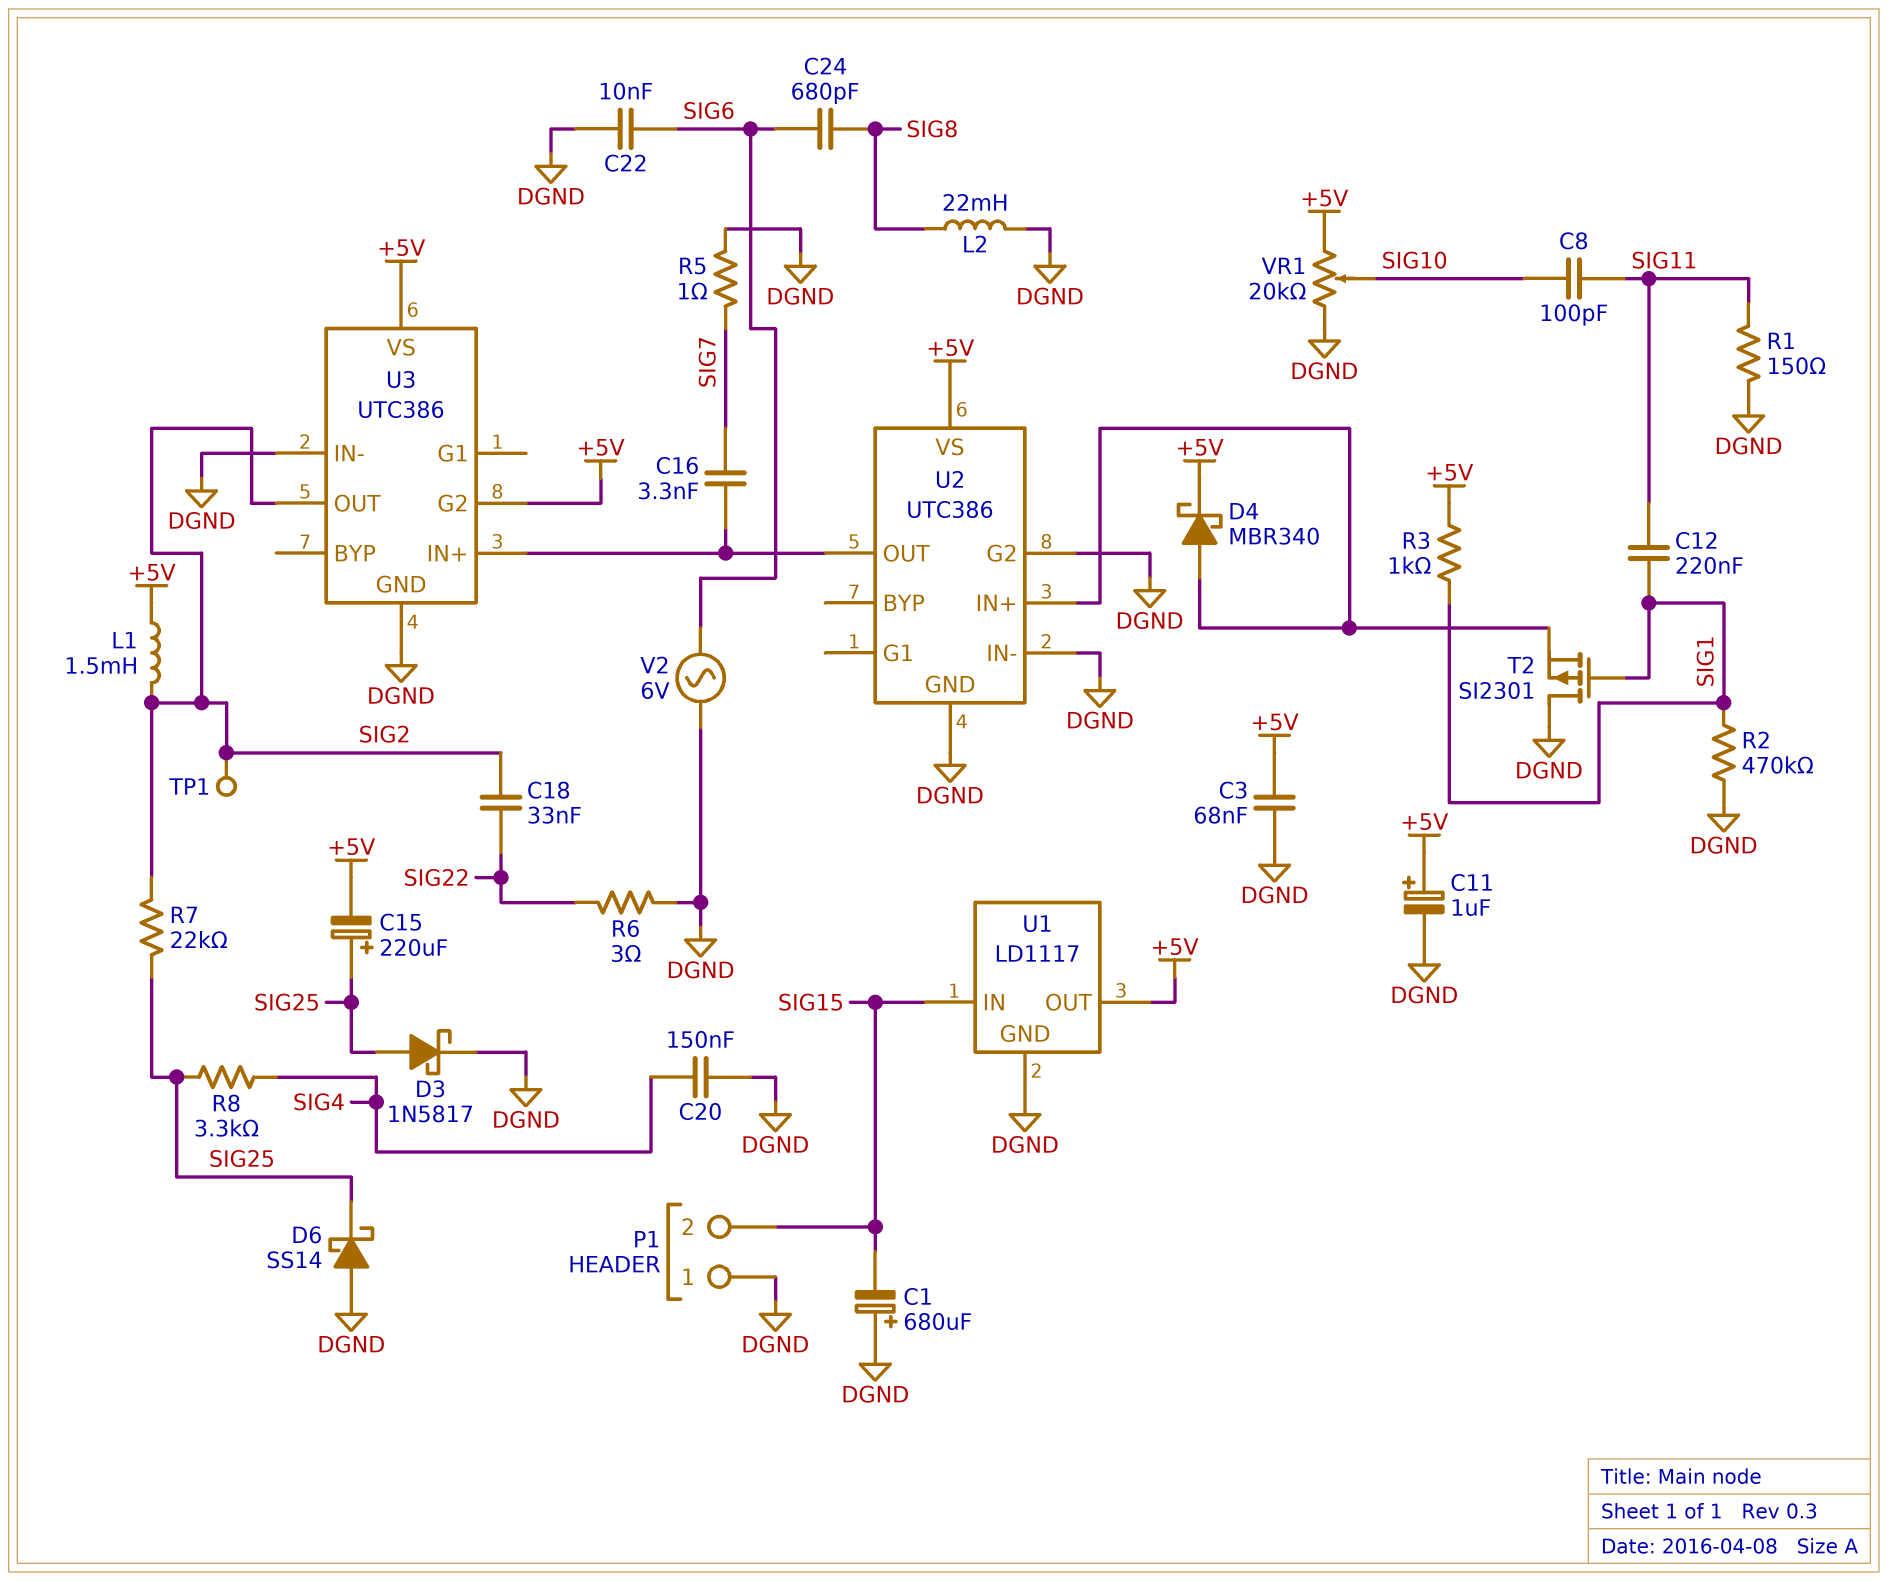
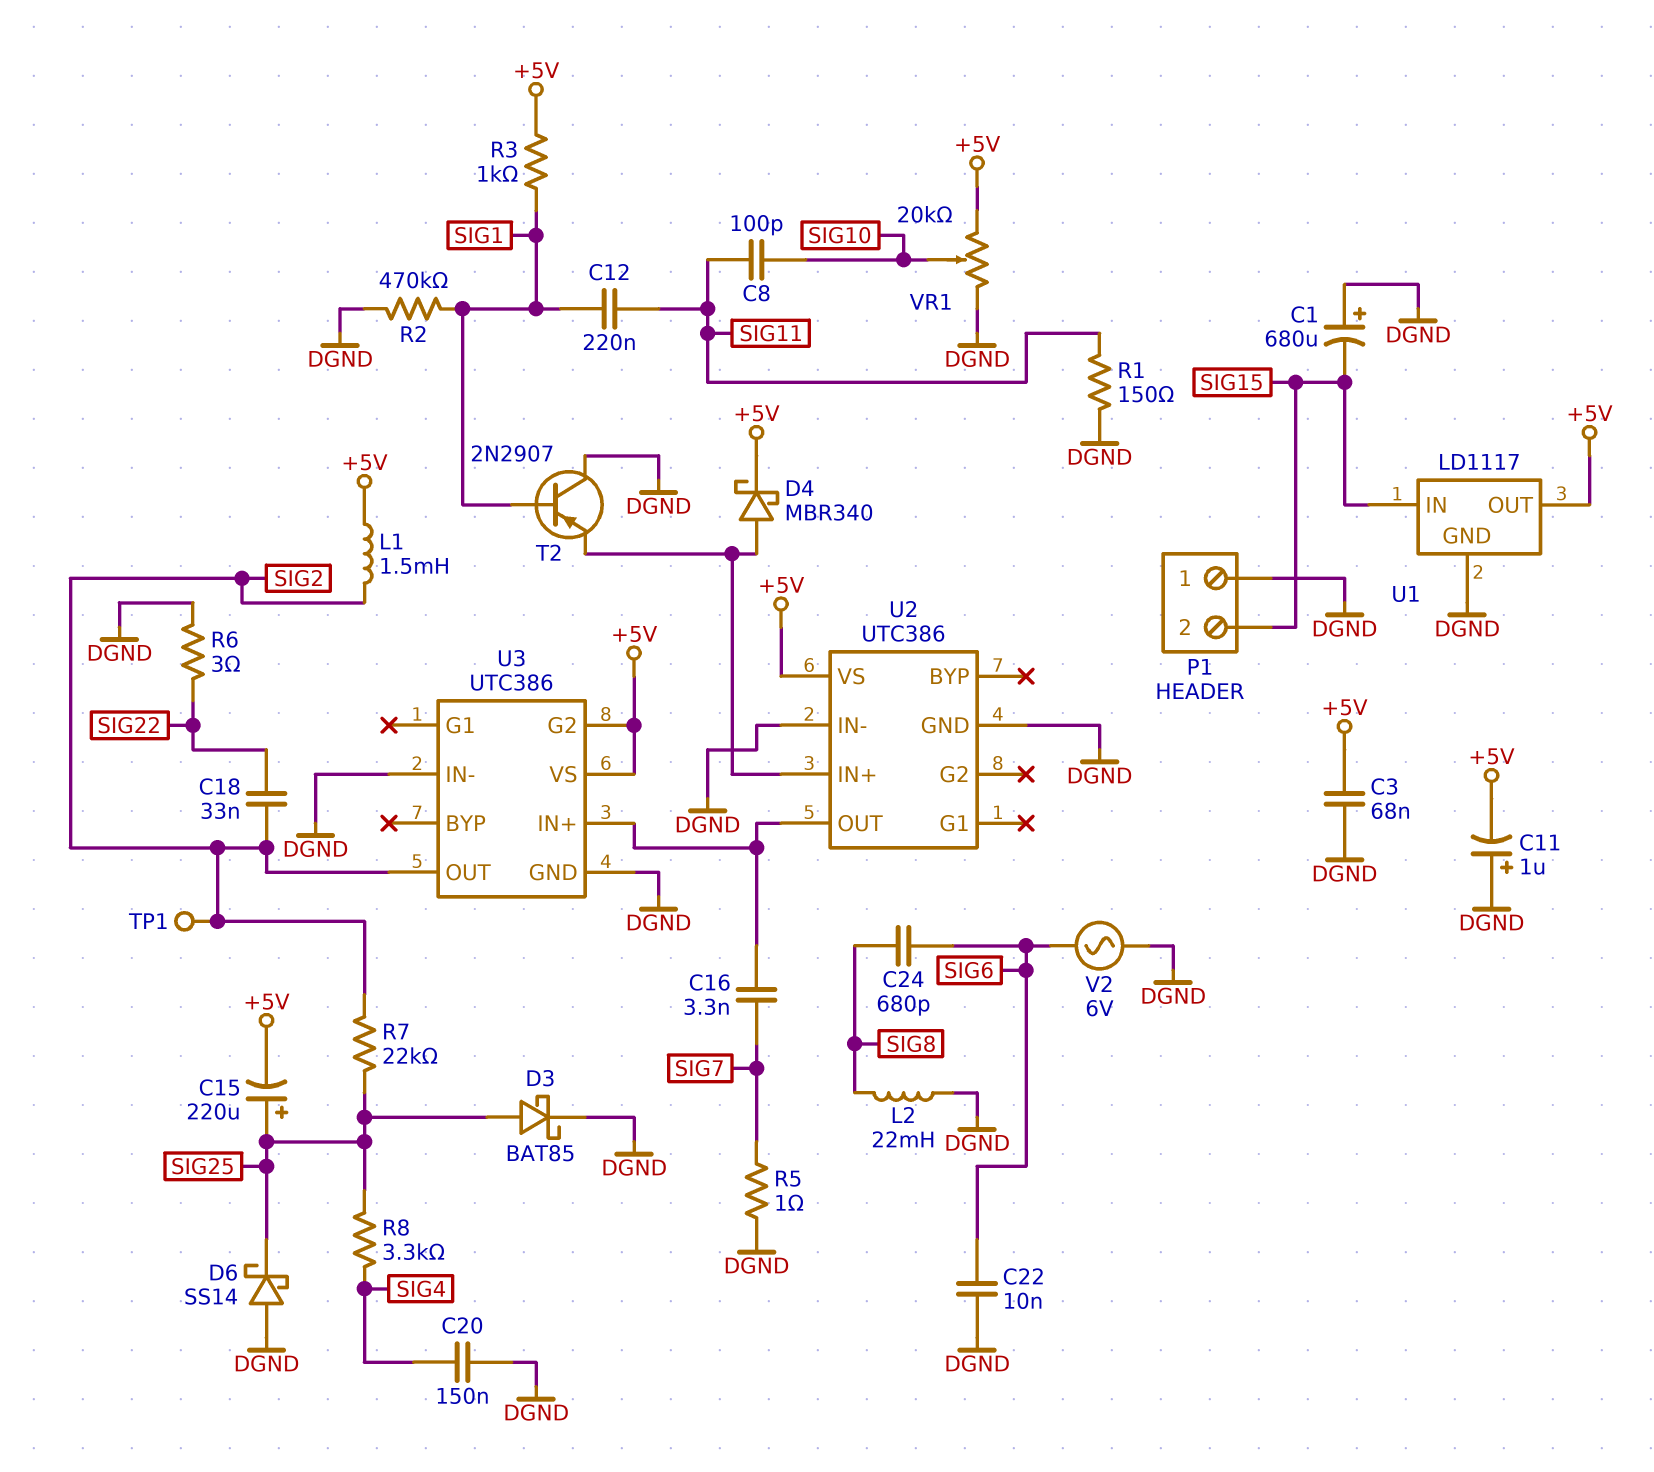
C11: 1uF (plus +5V, minus DGND) -> 1uF (plus DGND, minus +5V)
D3: schottky 1N5817 (A SIG25, K DGND) -> schottky BAT85 (A SIG25, K DGND)
T2: PMOS SI2301 (G SIG1, D DGND, S U2/IN+) -> PNP 2N2907 (B SIG1, C DGND, E U2/IN+)
U2 pin G2: DGND -> none

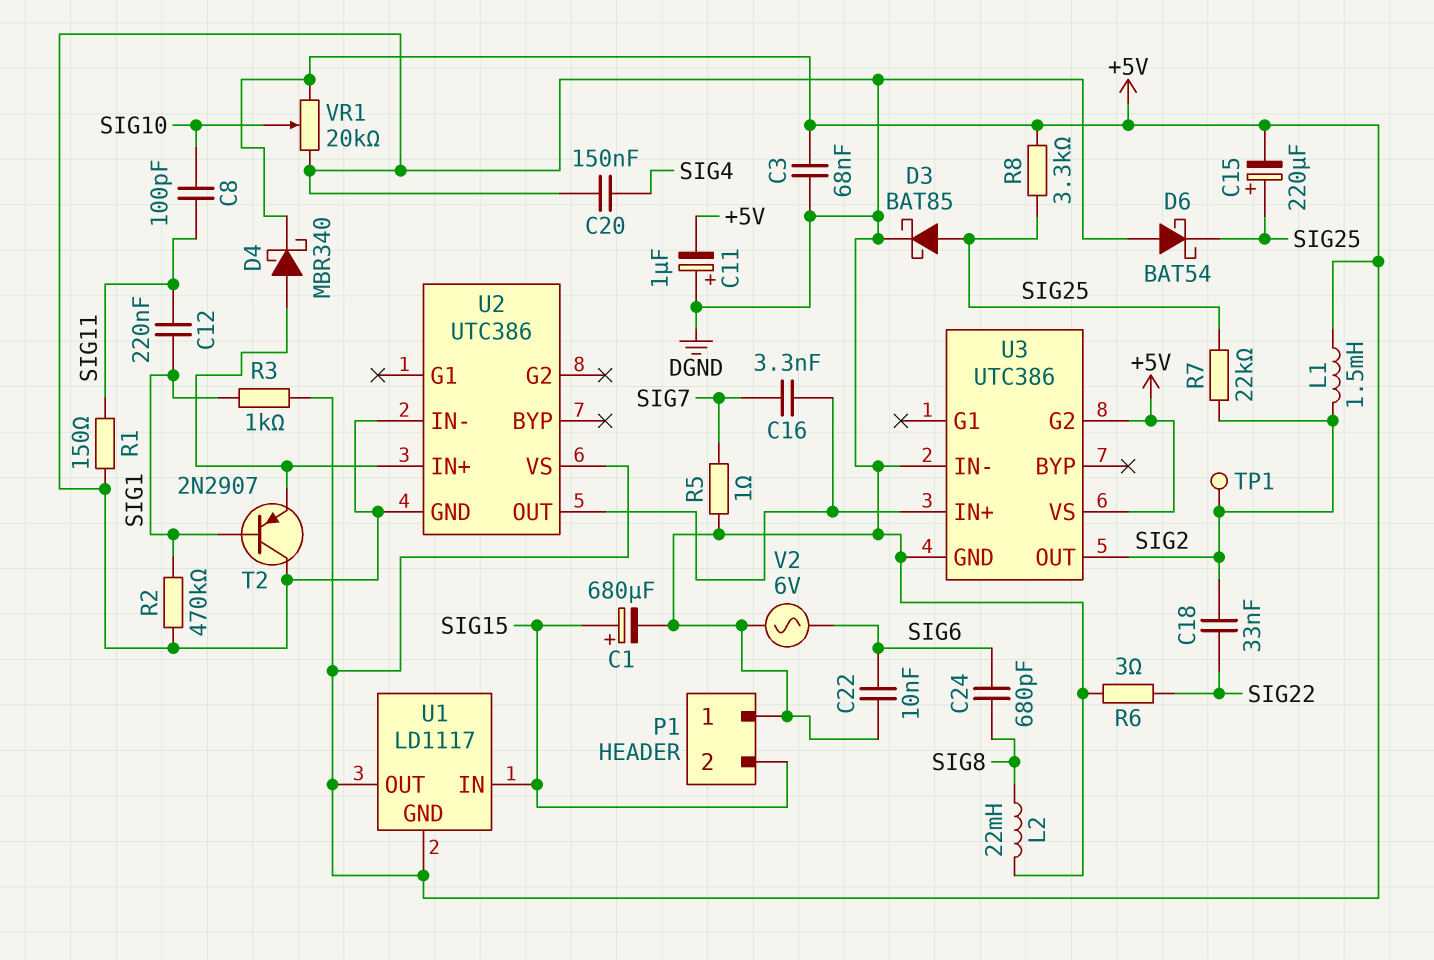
C1: 680uF (plus DGND, minus SIG15) -> 680uF (plus SIG15, minus DGND)
D6: schottky SS14 (A DGND, K SIG25) -> schottky BAT54 (A DGND, K SIG25)
R8: 3.3k (SIG4, SIG25) -> 3.3k (+5V, SIG25)
U1 pin GND: DGND -> +5V

